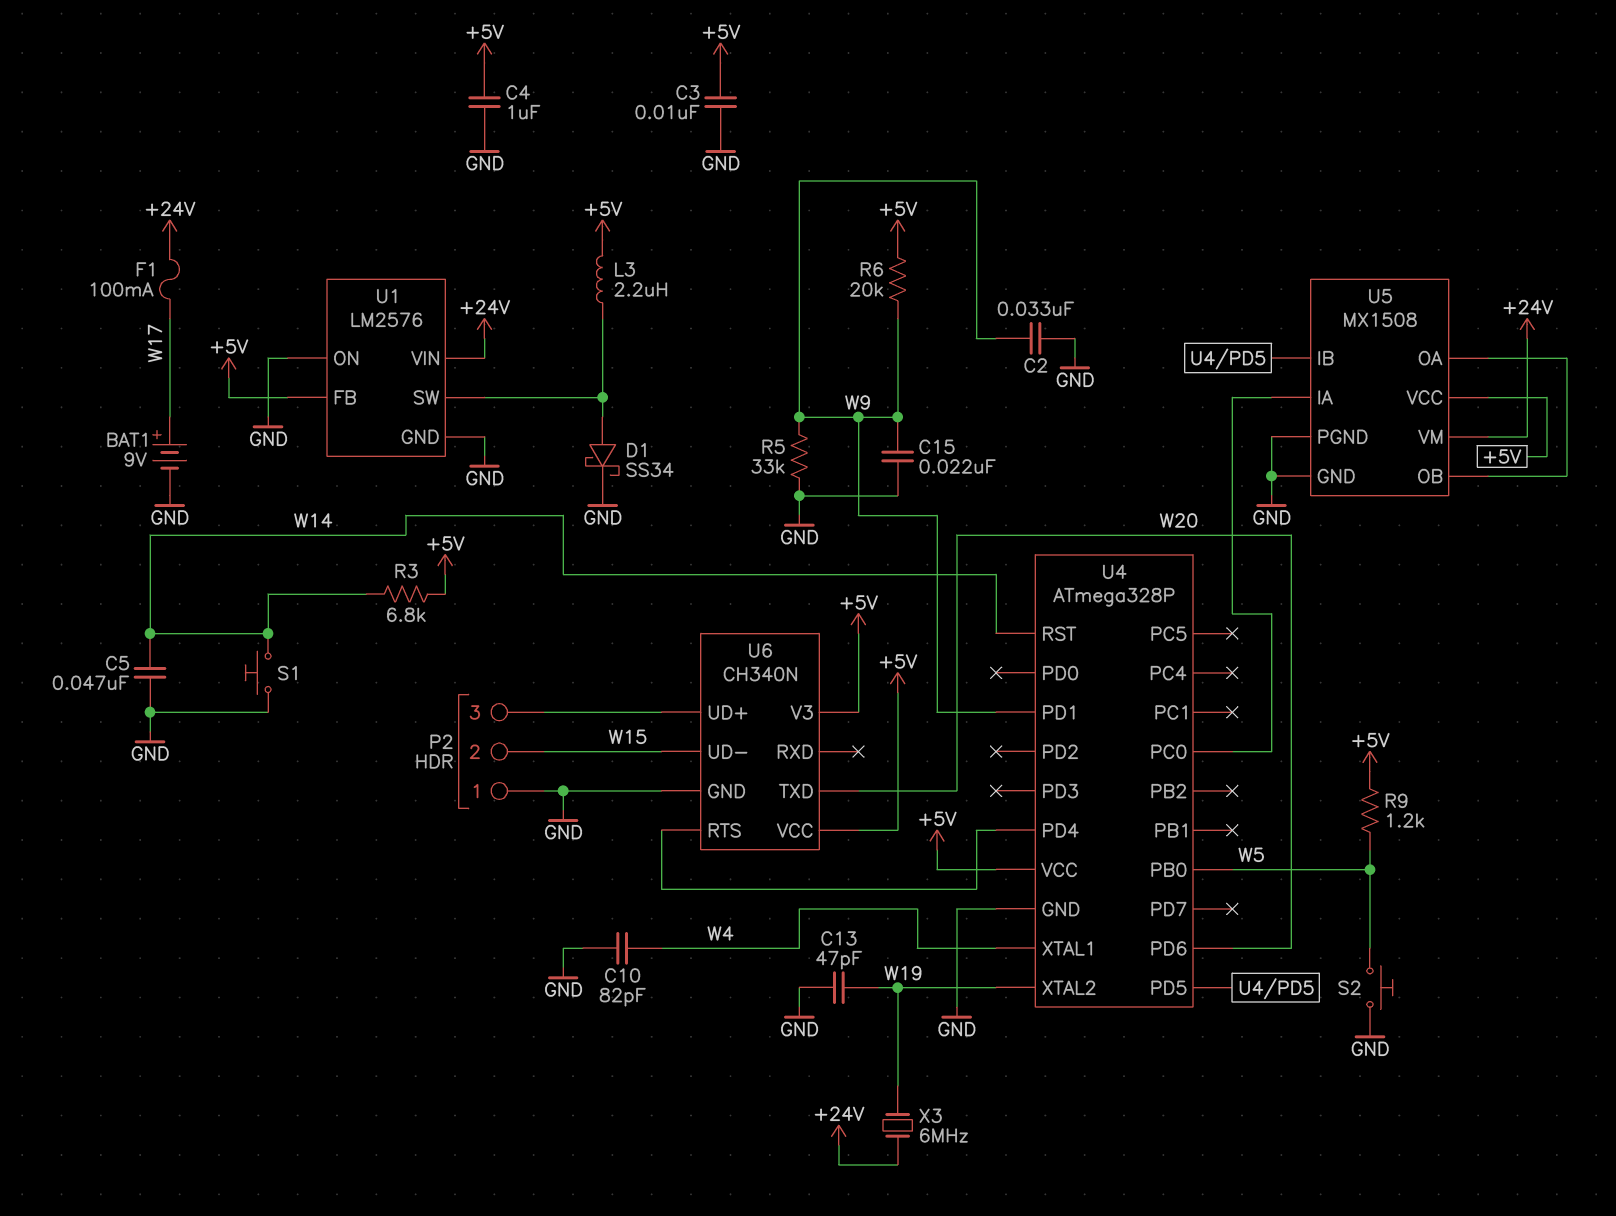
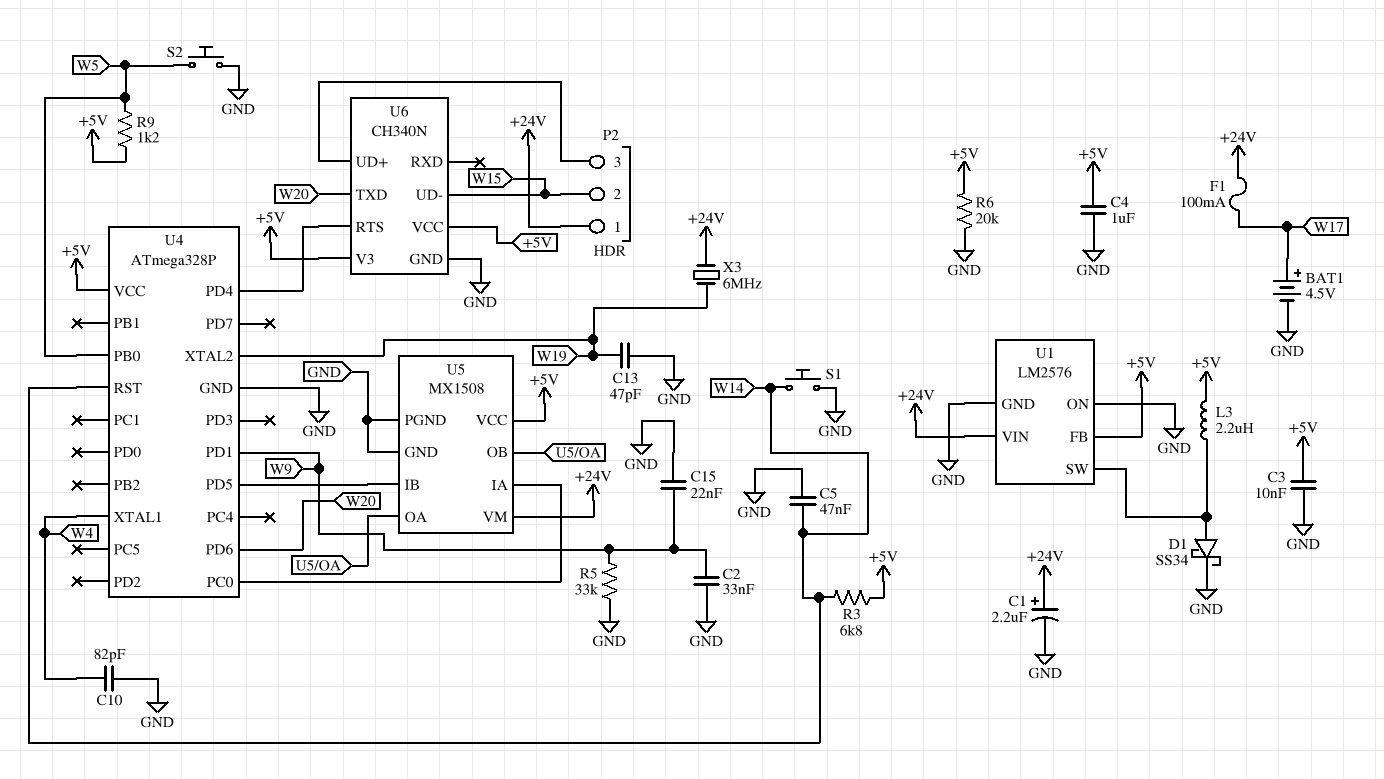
BAT1: 9V (plus W17, minus GND) -> 4.5V (plus W17, minus GND)
C1: none -> 2.2uF (plus +24V, minus GND)
P2 pin 1: GND -> +24V
R6: 20k (+5V, W9) -> 20k (+5V, GND)

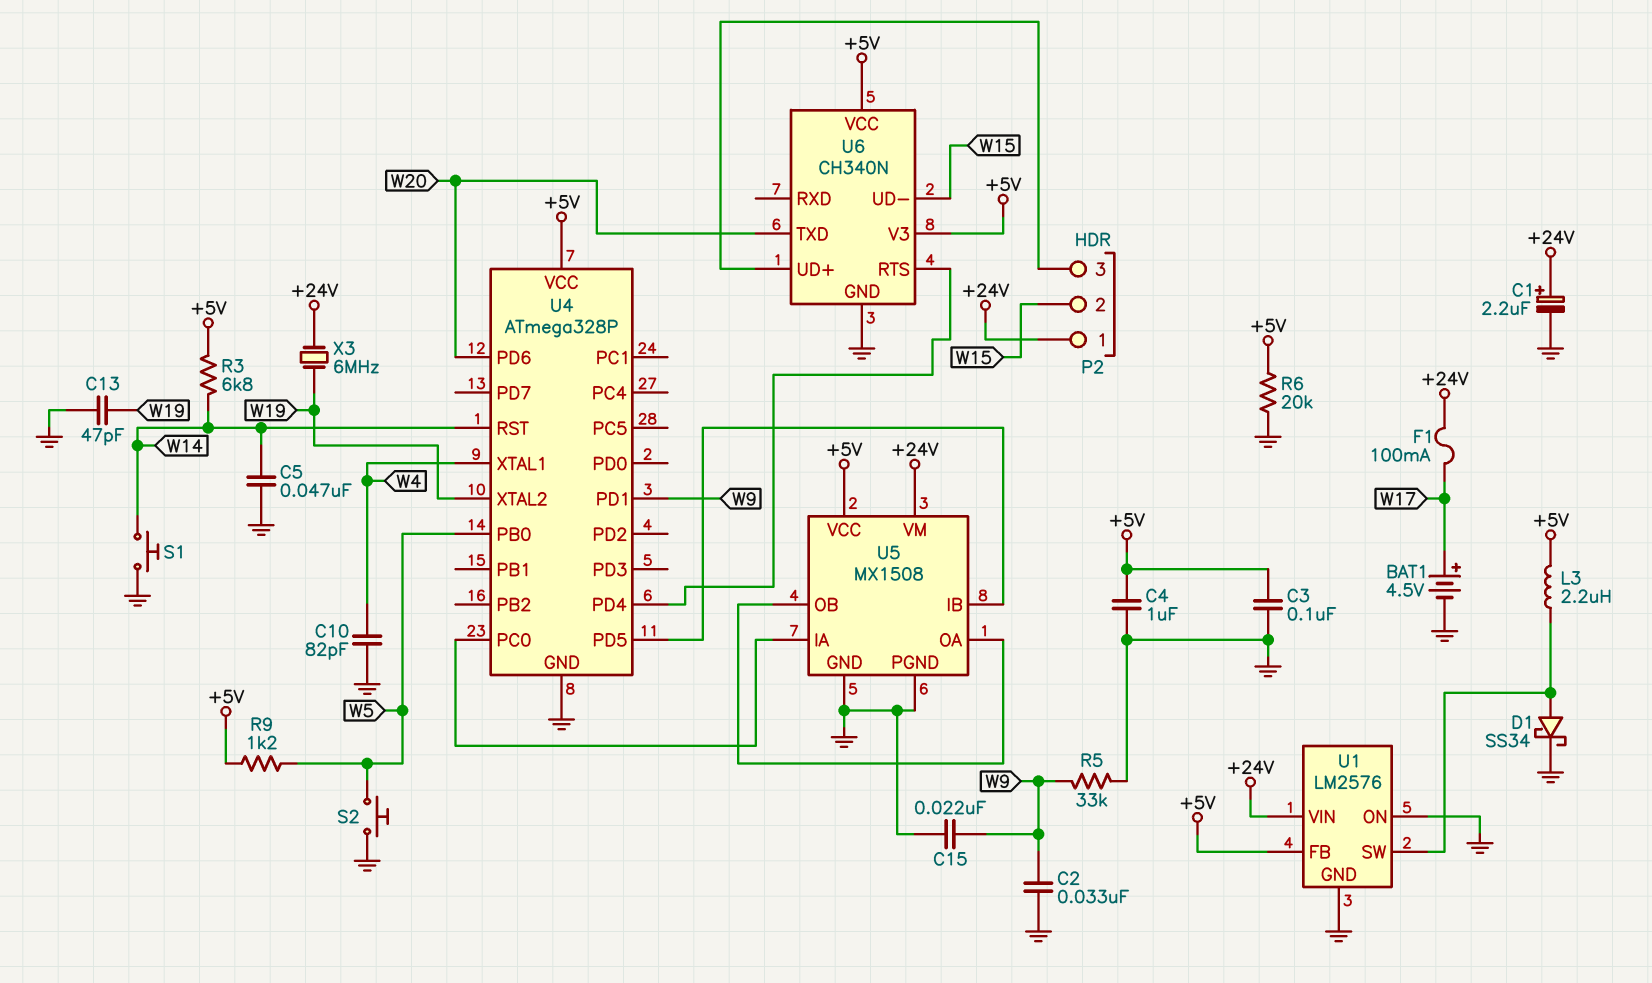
C3: 10nF (+5V, GND) -> 100nF (+5V, GND)

